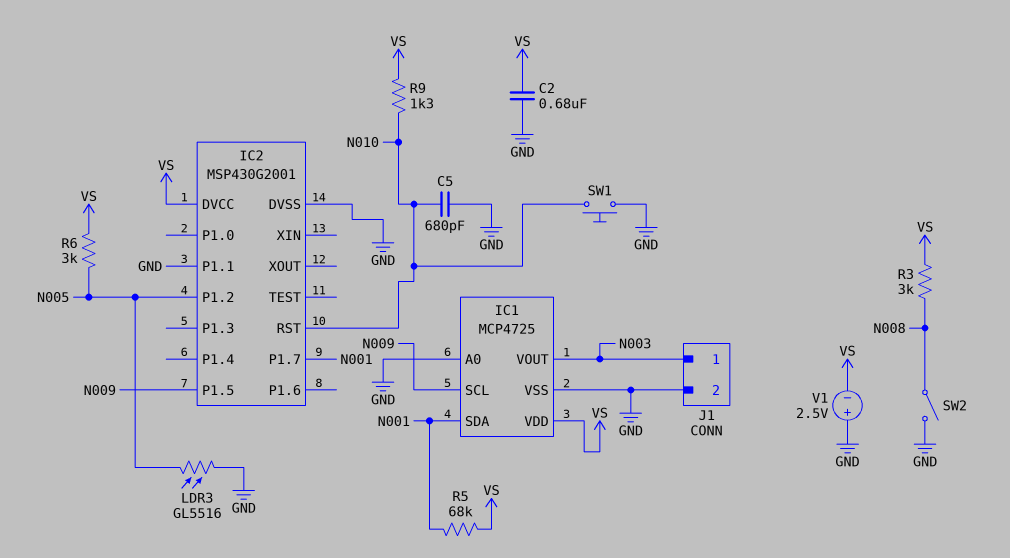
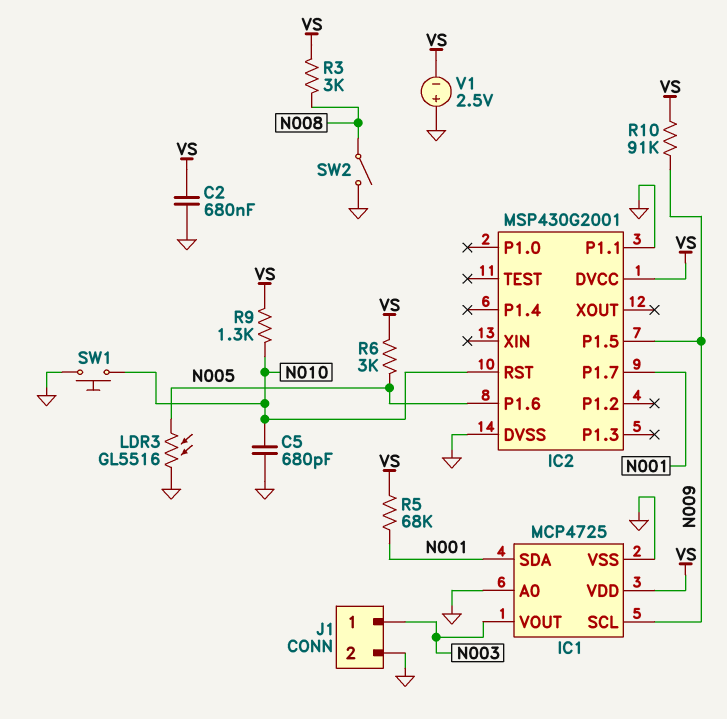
IC2 pin P1.2: N005 -> none
IC2 pin P1.6: none -> N005
R10: none -> 91k (N009, VS)

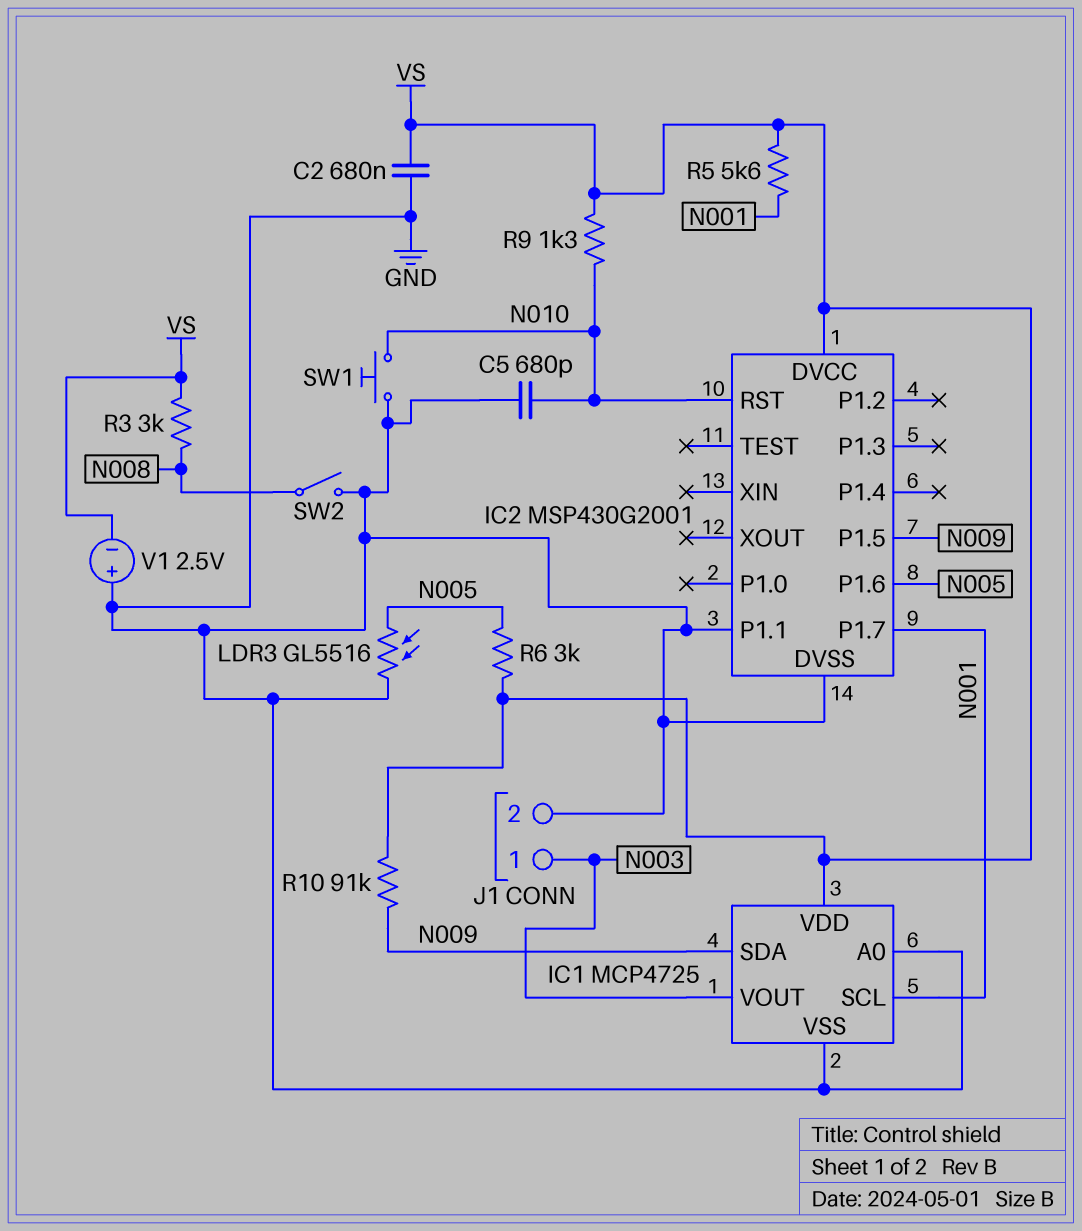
IC1 pin SCL: N009 -> N001
IC1 pin SDA: N001 -> N009
R5: 68k (N001, VS) -> 5.6k (N001, VS)

